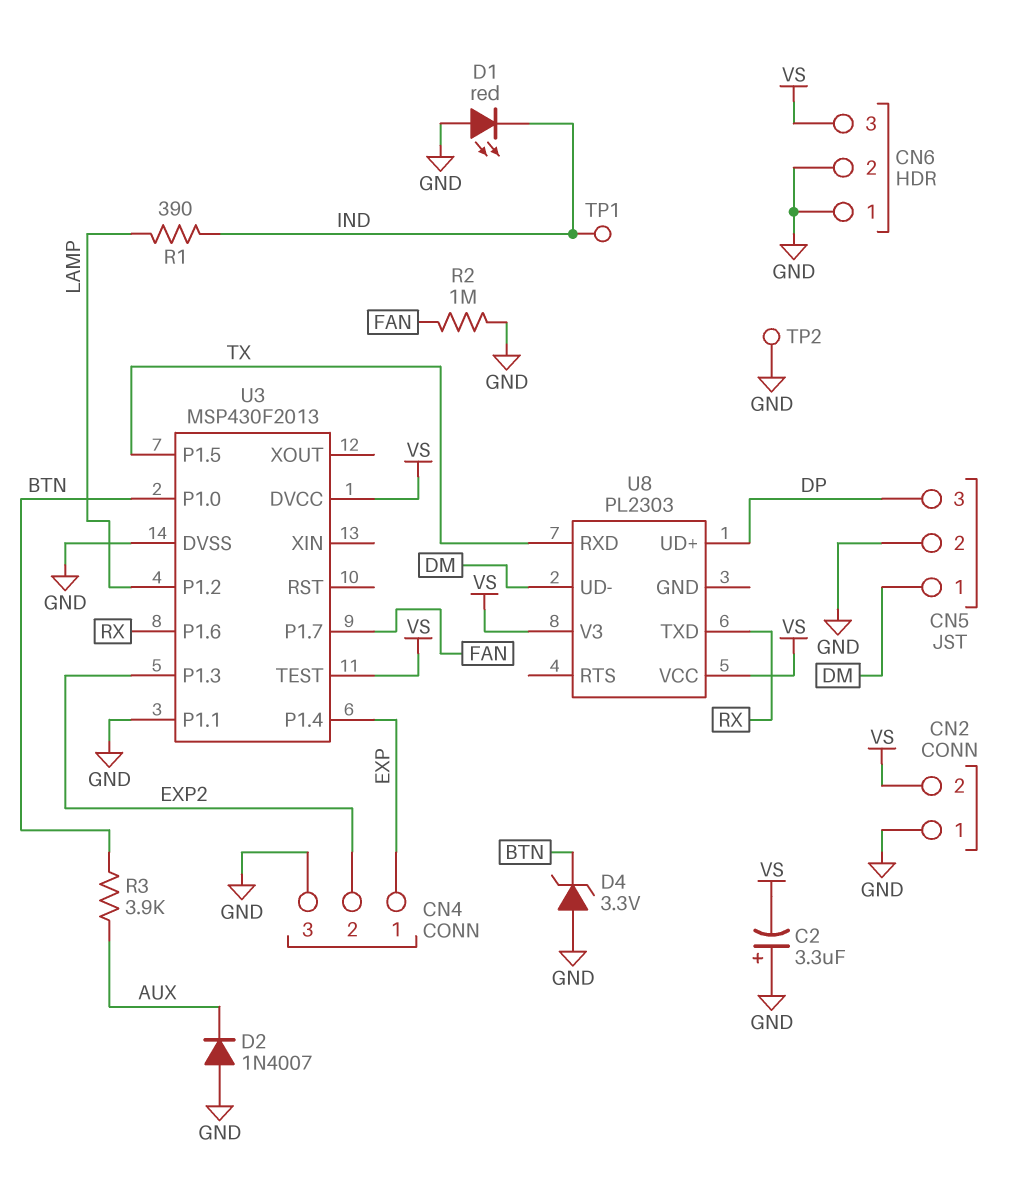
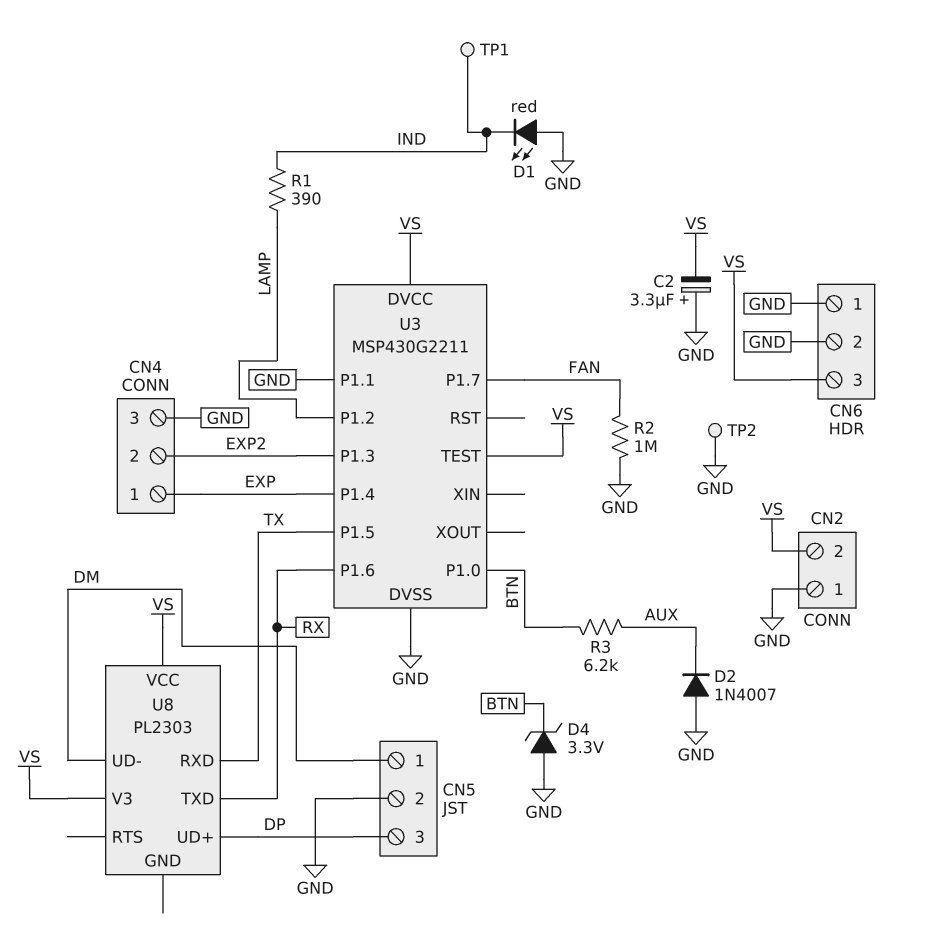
R3: 3.9k (AUX, BTN) -> 6.2k (AUX, BTN)
U3: MSP430F2013 -> MSP430G2211

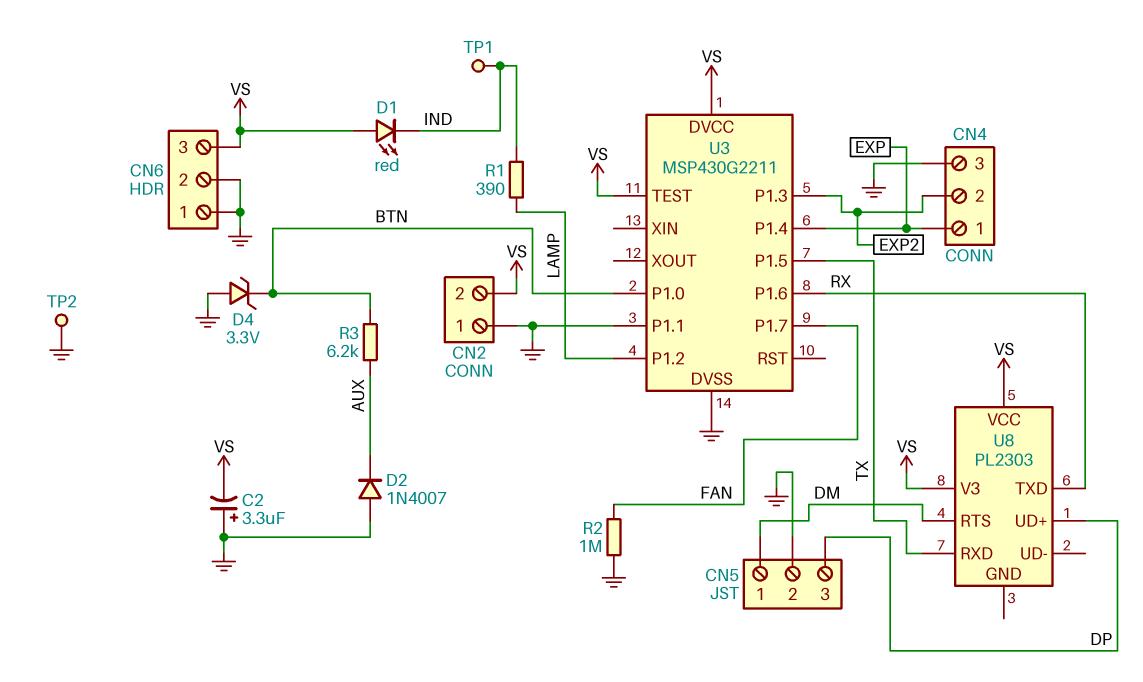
D1: LED red (A GND, K IND) -> LED red (A VS, K IND)
U8 pin RTS: none -> DM
U8 pin UD-: DM -> none

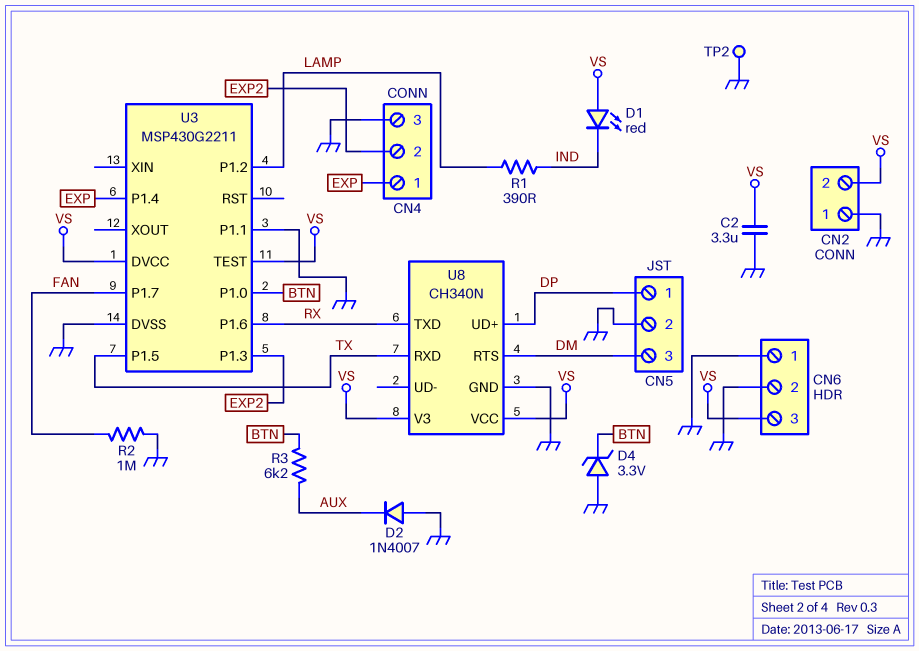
C2: 3.3uF (plus GND, minus VS) -> 3.3uF (GND, VS)
CN5 pin 1: DM -> DP
CN5 pin 3: DP -> DM
TP1: test point (IND) -> none
U8: PL2303 -> CH340N
U8 pin GND: none -> GND

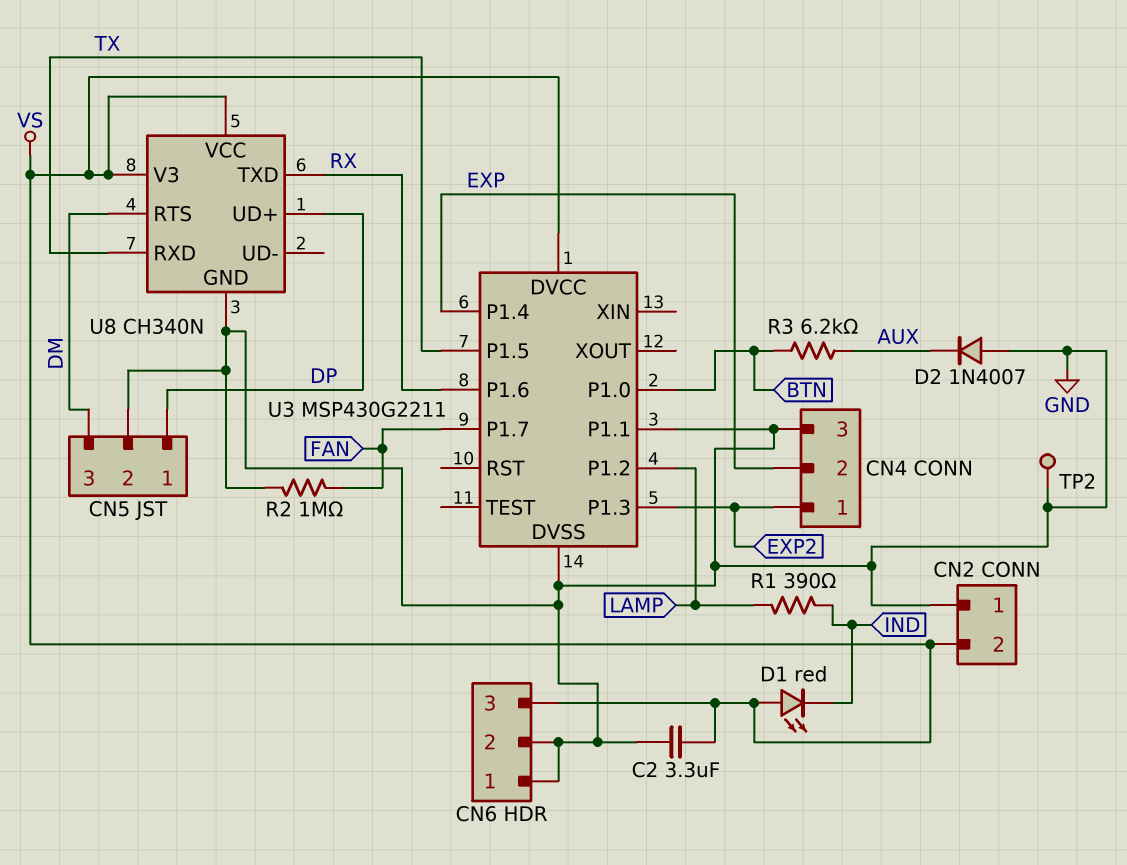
CN4 pin 1: EXP -> EXP2
CN4 pin 2: EXP2 -> EXP
D4: zener 3.3V (A GND, K BTN) -> none
U3 pin TEST: VS -> none

